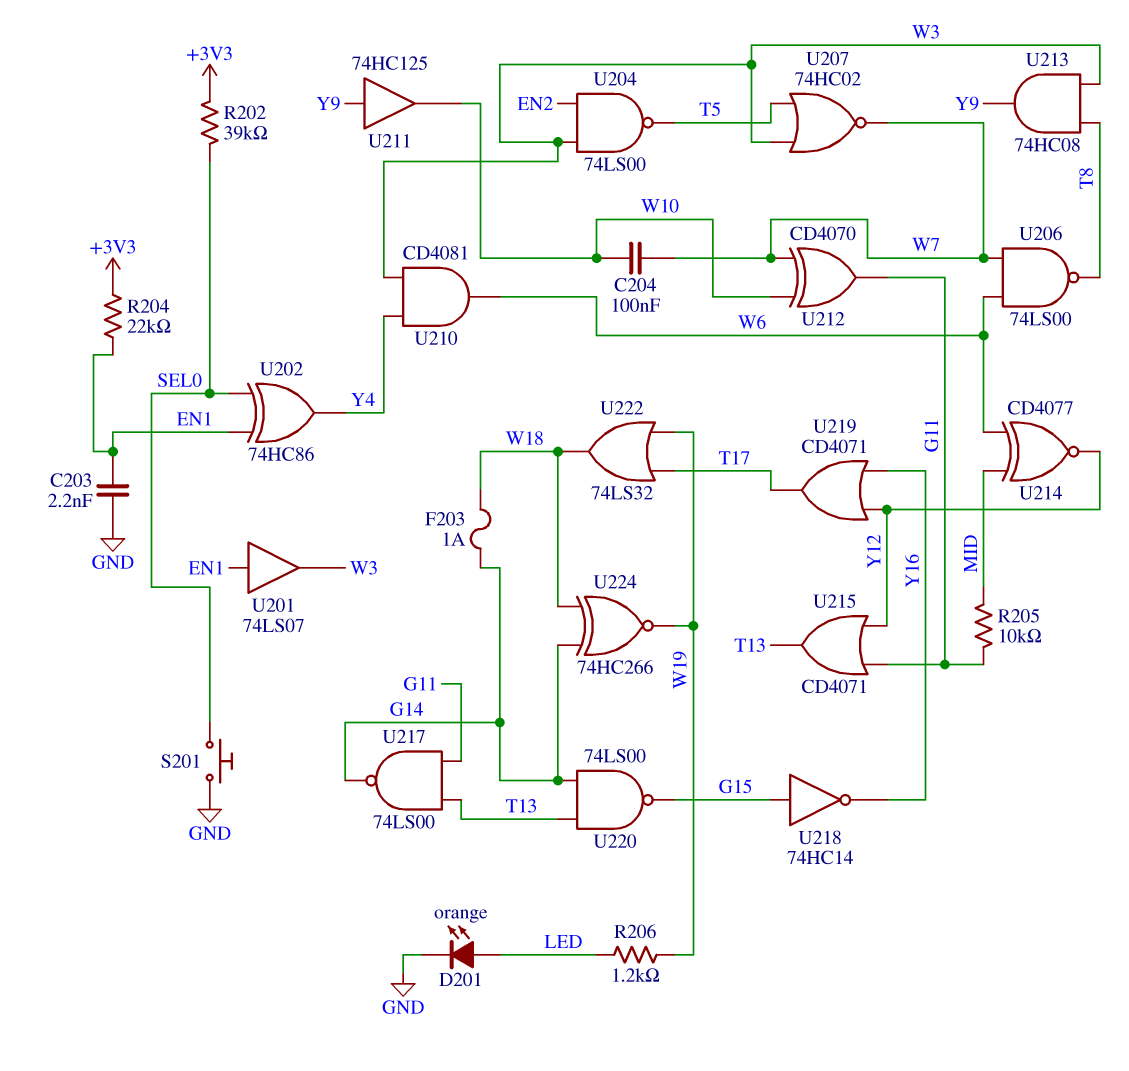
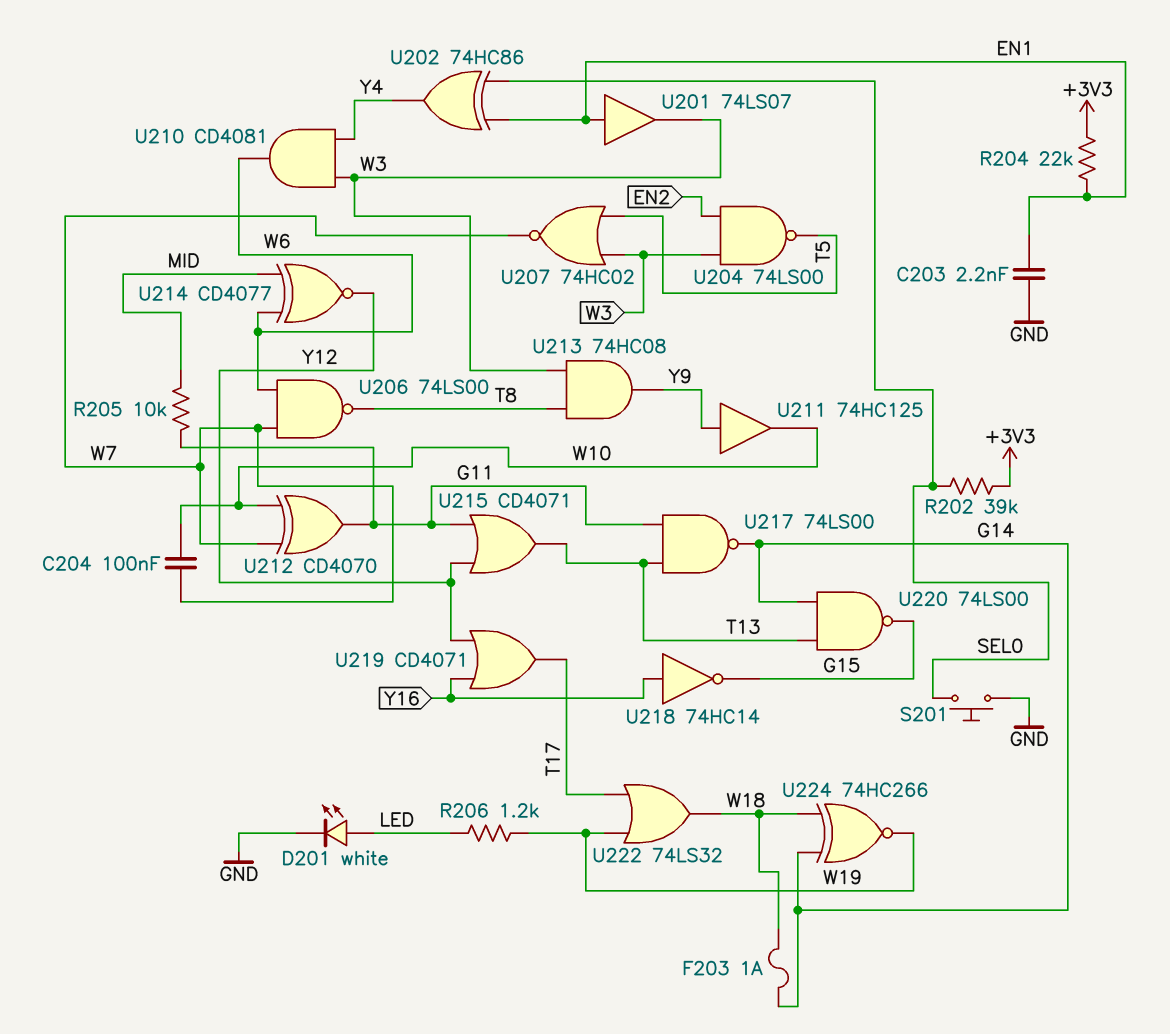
D201: LED orange (A LED, K GND) -> LED white (A LED, K GND)
U218: NOT 74HC14 (in G15, out Y16) -> NOT 74HC14 (in Y16, out G15)

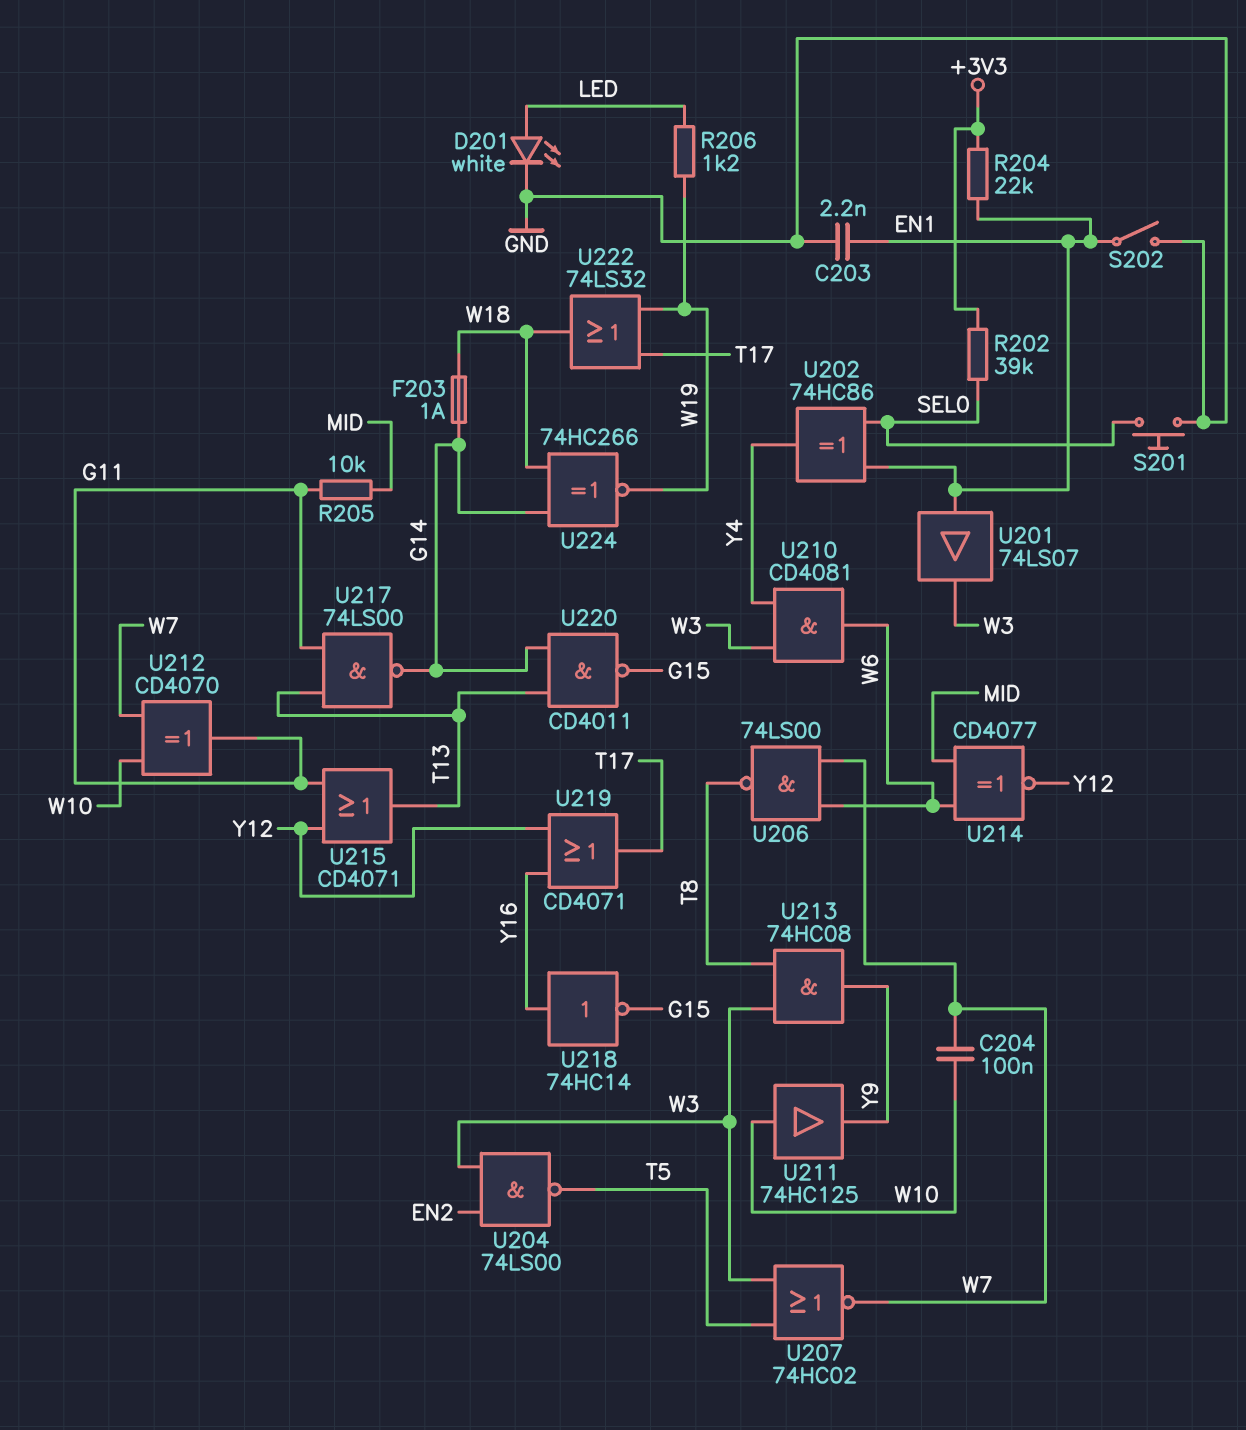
S202: none -> switch (EN1, GND)
U211: buffer 74HC125 (in Y9, out W10) -> buffer 74HC125 (in W10, out Y9)
U220: NAND 74LS00 (in G14, in T13, out G15) -> NAND CD4011 (in G14, in T13, out G15)

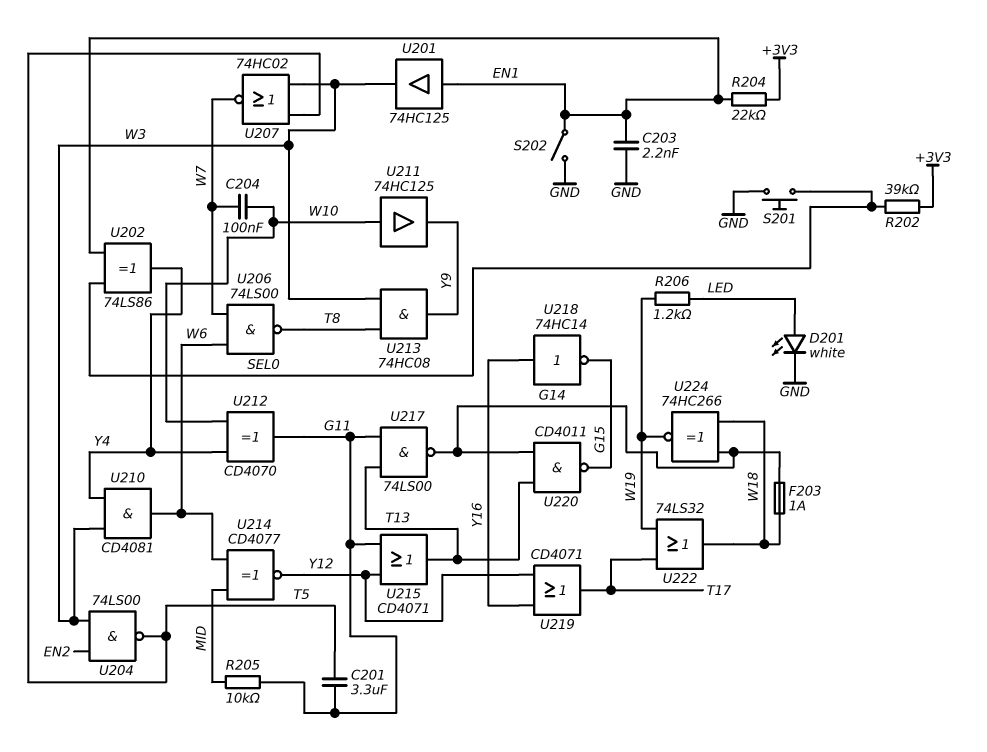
C201: none -> 3.3uF (G11, T5)
U201: buffer 74LS07 (in EN1, out W3) -> buffer 74HC125 (in EN1, out W3)
U202: XOR 74HC86 (in EN1, in SEL0, out Y4) -> XOR 74LS86 (in EN1, in SEL0, out Y4)
U212: XOR CD4070 (in W7, in W10, out G11) -> XOR CD4070 (in W10, in Y4, out G11)

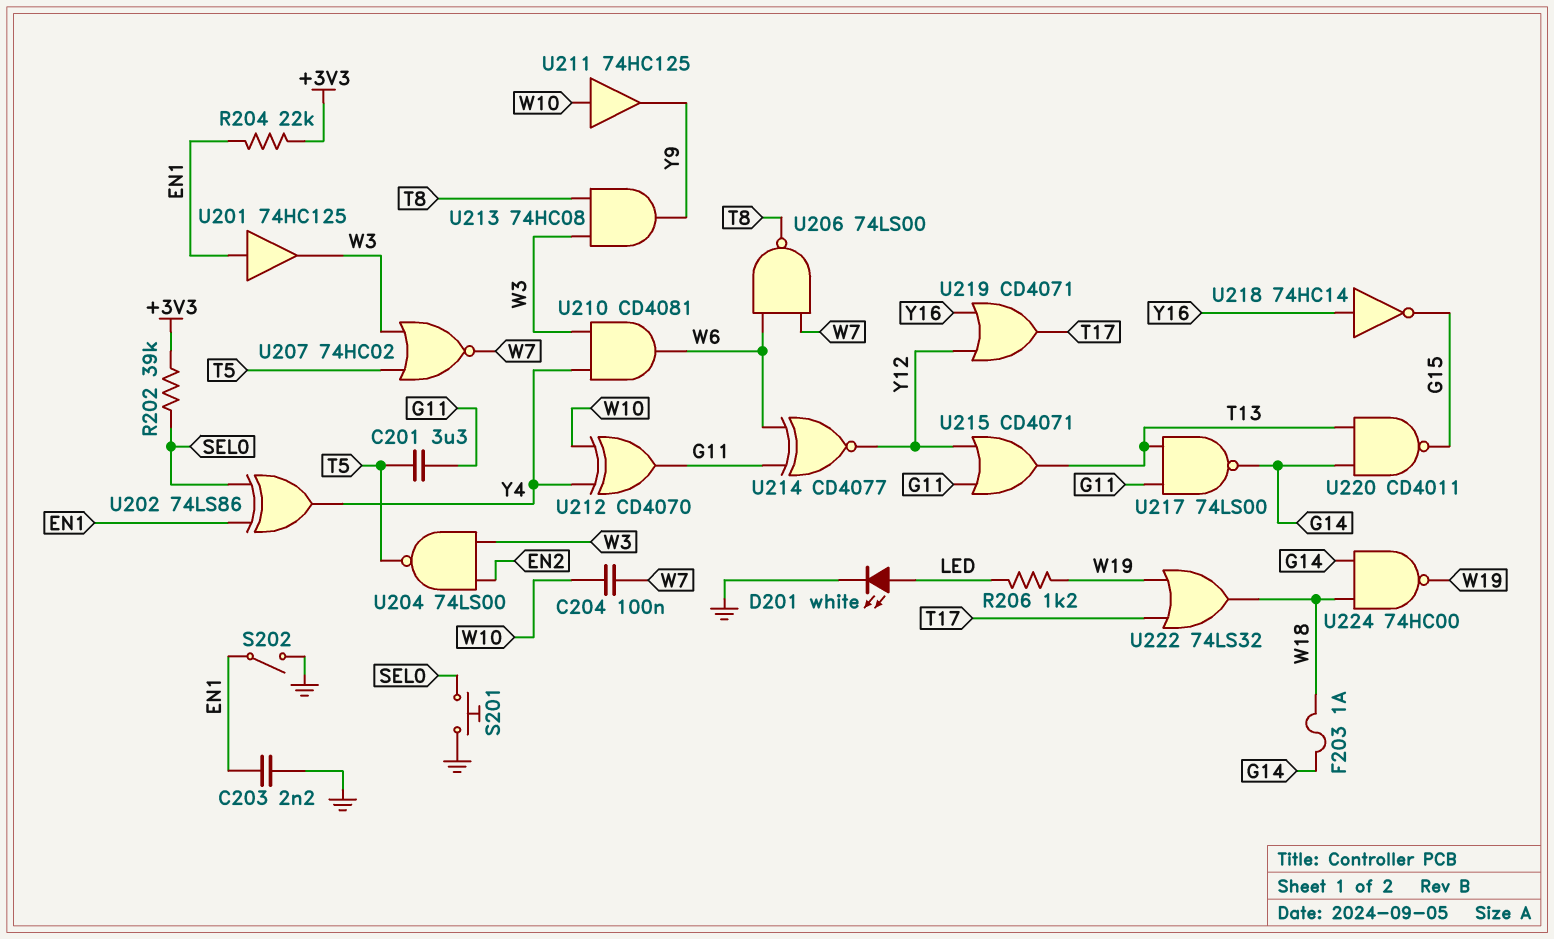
R205: 10k (G11, MID) -> none
U214: XNOR CD4077 (in MID, in W6, out Y12) -> XNOR CD4077 (in G11, in W6, out Y12)
U224: XNOR 74HC266 (in G14, in W18, out W19) -> NAND 74HC00 (in G14, in W18, out W19)

